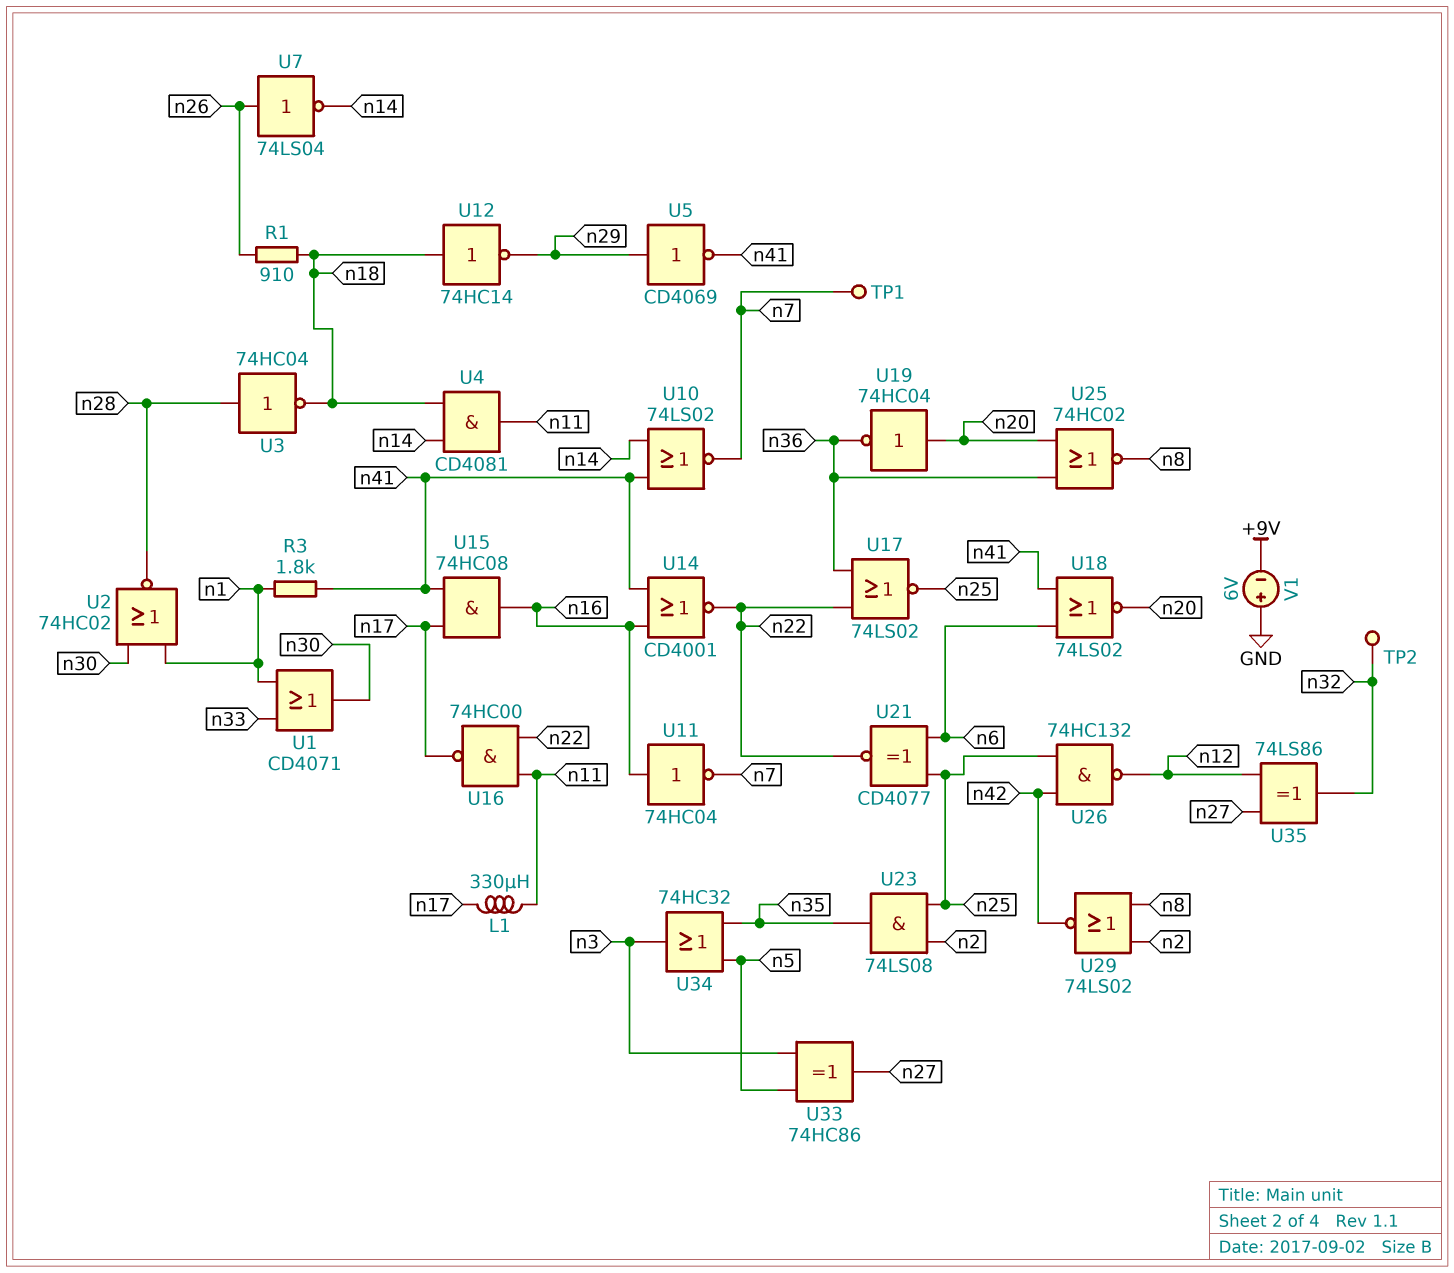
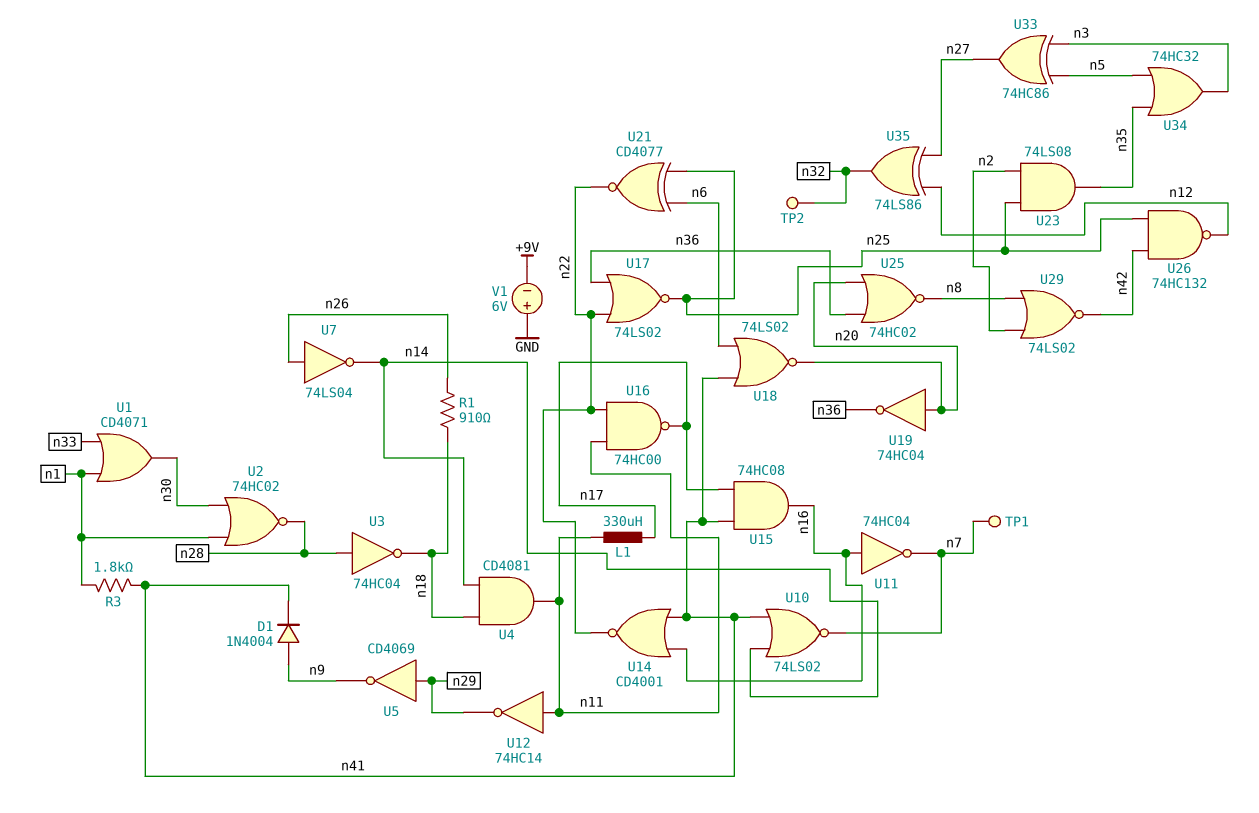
D1: none -> diode 1N4004 (A n9, K n41)
U5: NOT CD4069 (in n29, out n41) -> NOT CD4069 (in n29, out n9)
U12: NOT 74HC14 (in n18, out n29) -> NOT 74HC14 (in n11, out n29)

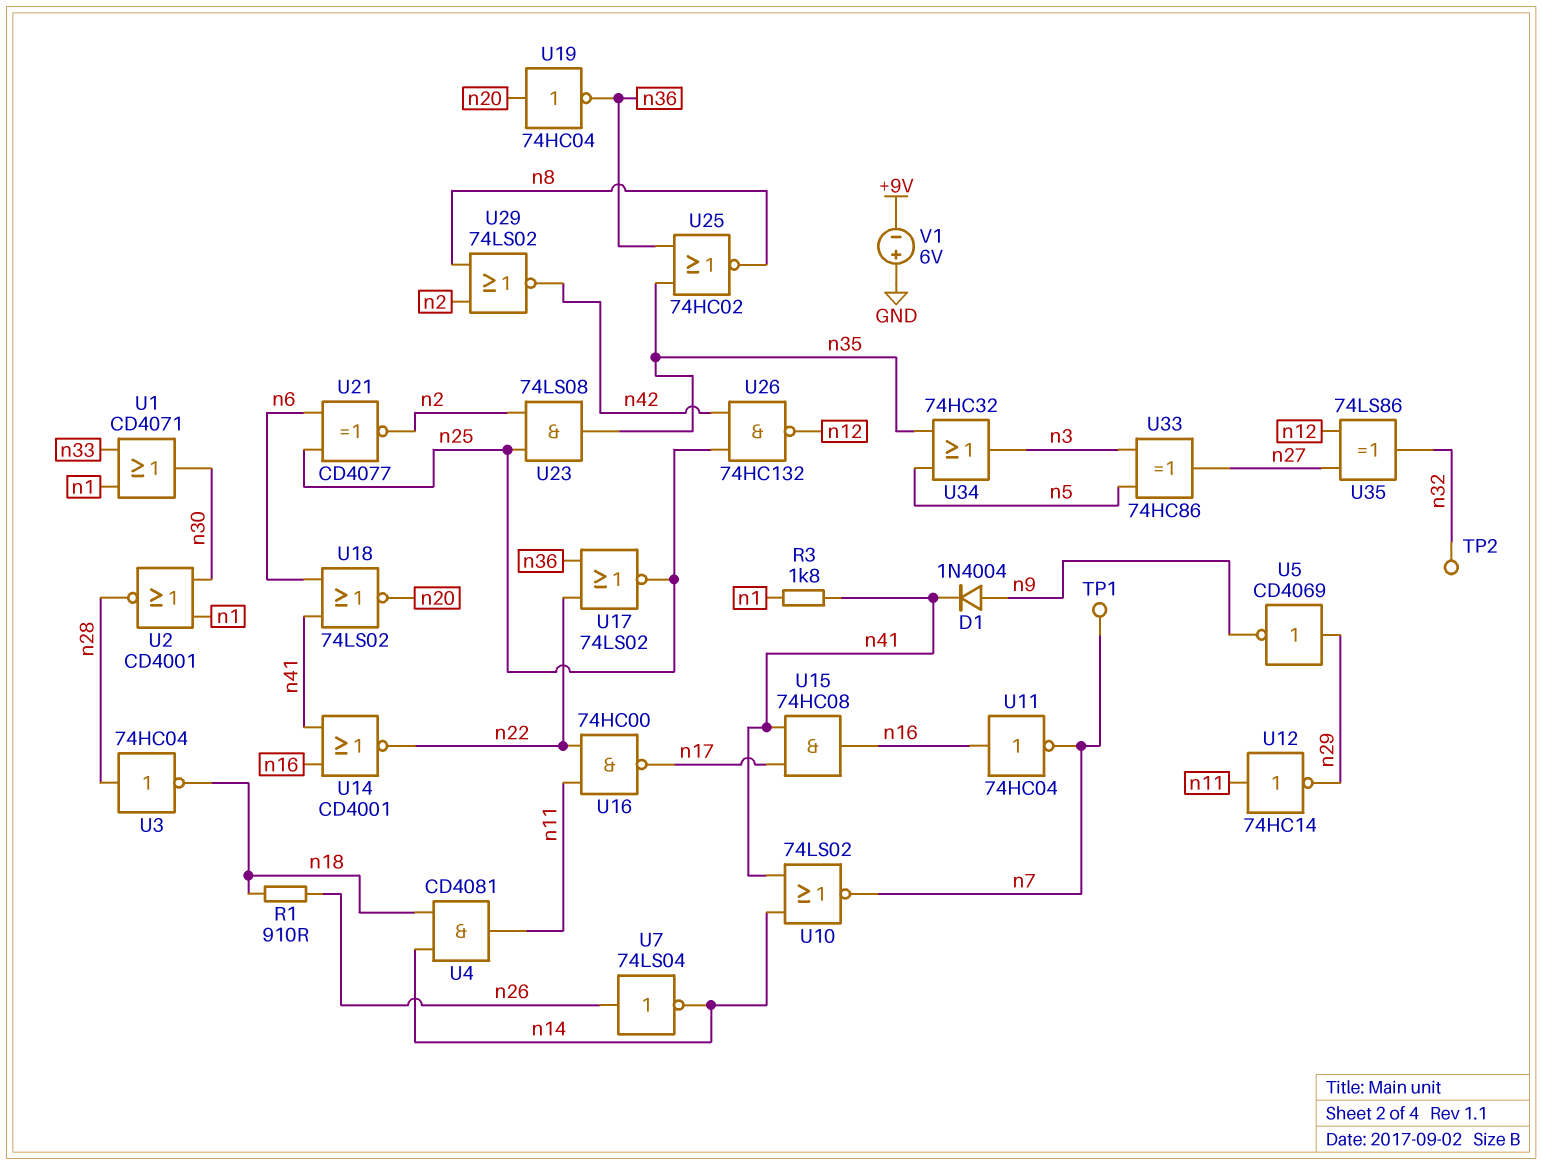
L1: 330uH (n11, n17) -> none
U2: NOR 74HC02 (in n1, in n30, out n28) -> NOR CD4001 (in n1, in n30, out n28)
U21: XNOR CD4077 (in n6, in n25, out n22) -> XNOR CD4077 (in n6, in n25, out n2)
U25: NOR 74HC02 (in n20, in n36, out n8) -> NOR 74HC02 (in n35, in n36, out n8)

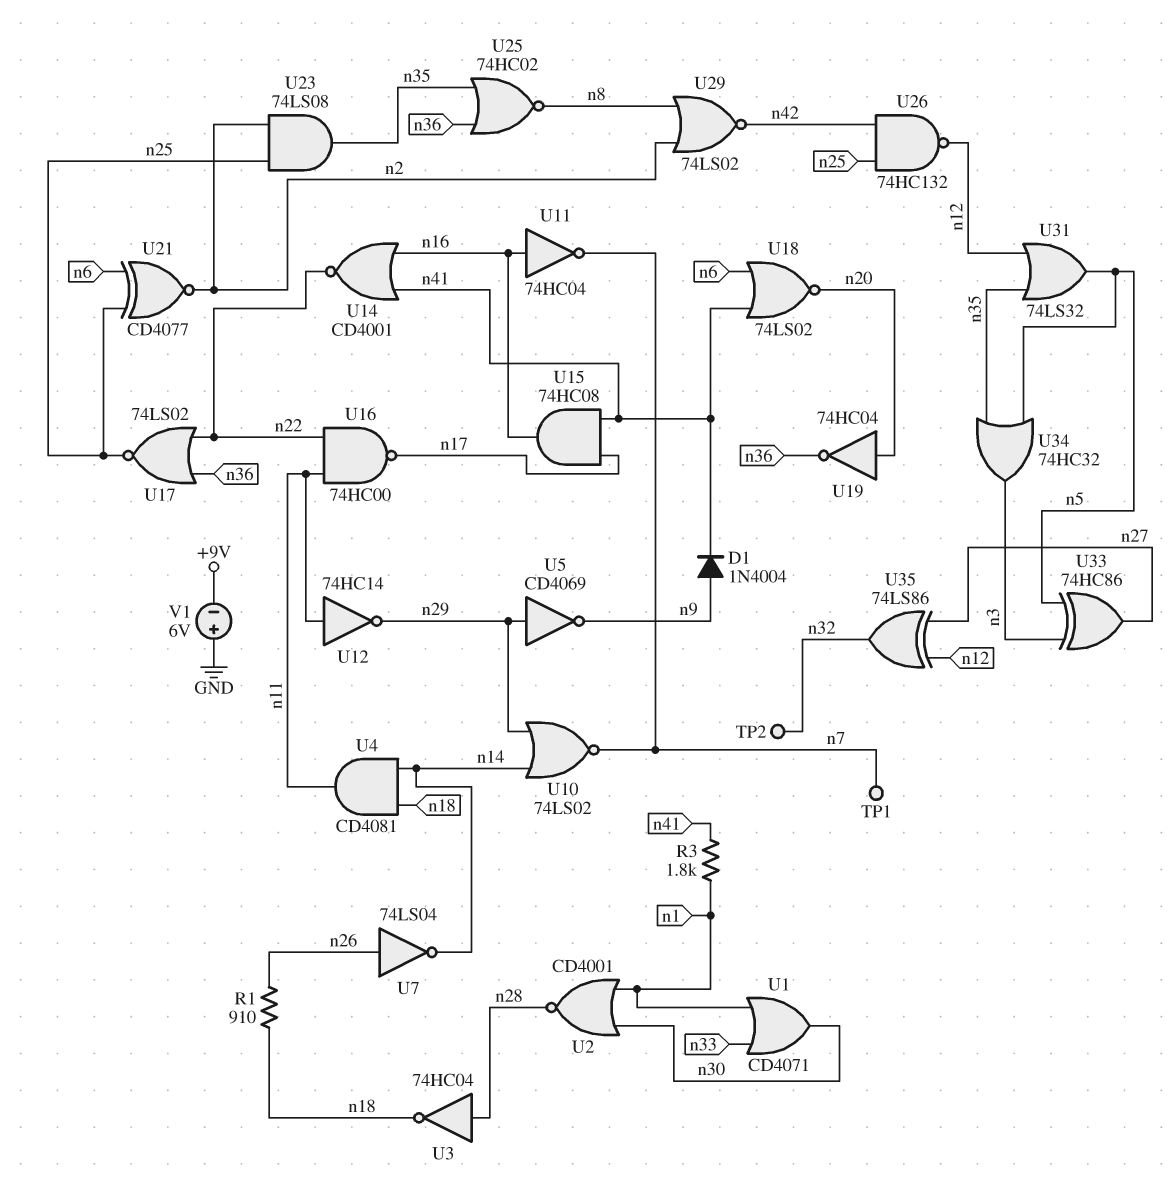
U10: NOR 74LS02 (in n14, in n41, out n7) -> NOR 74LS02 (in n14, in n29, out n7)
U31: none -> OR 74LS32 (in n12, in n35, out n5)

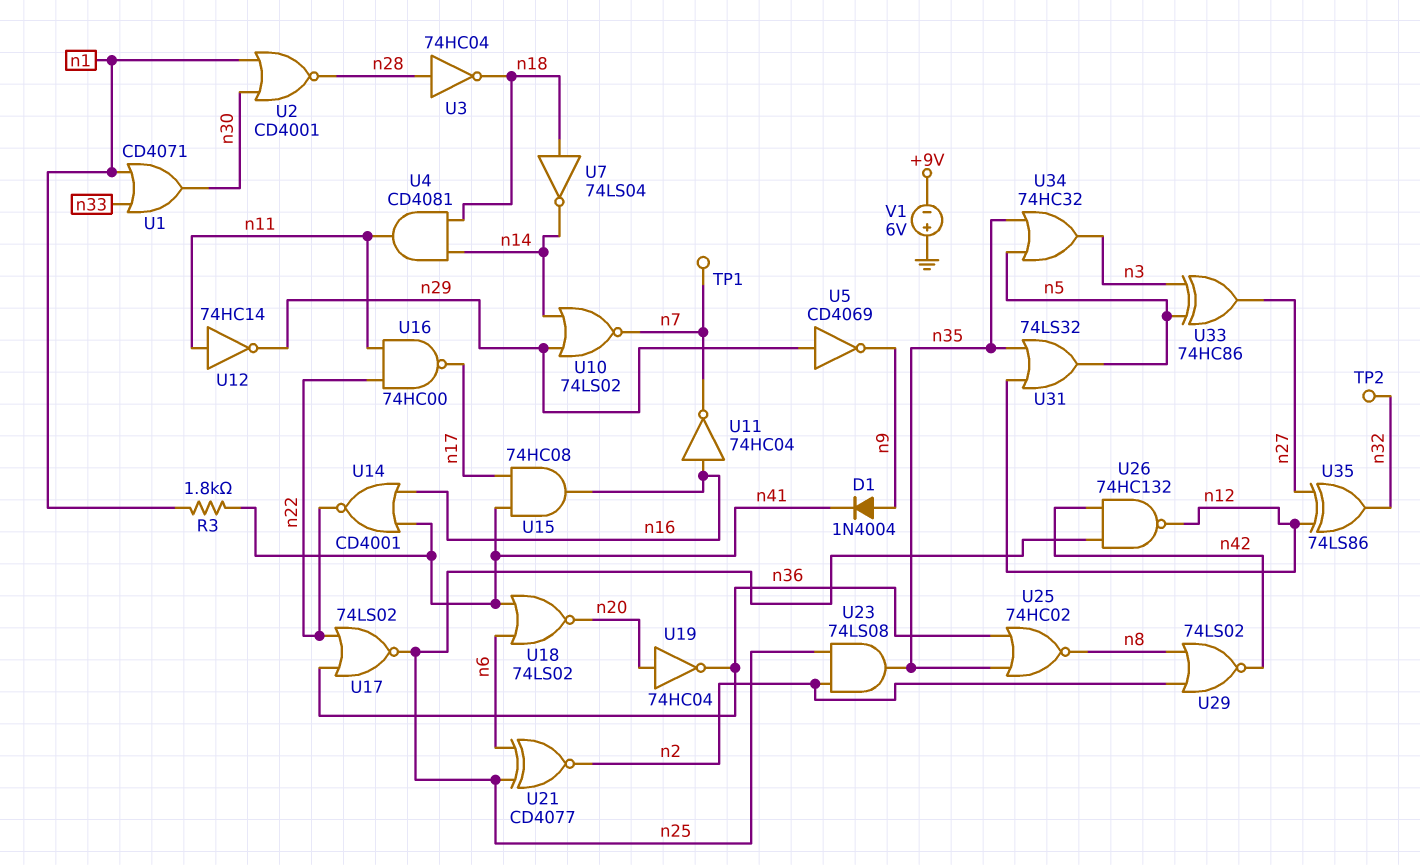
R1: 910 (n18, n26) -> none
U7: NOT 74LS04 (in n26, out n14) -> NOT 74LS04 (in n18, out n14)

